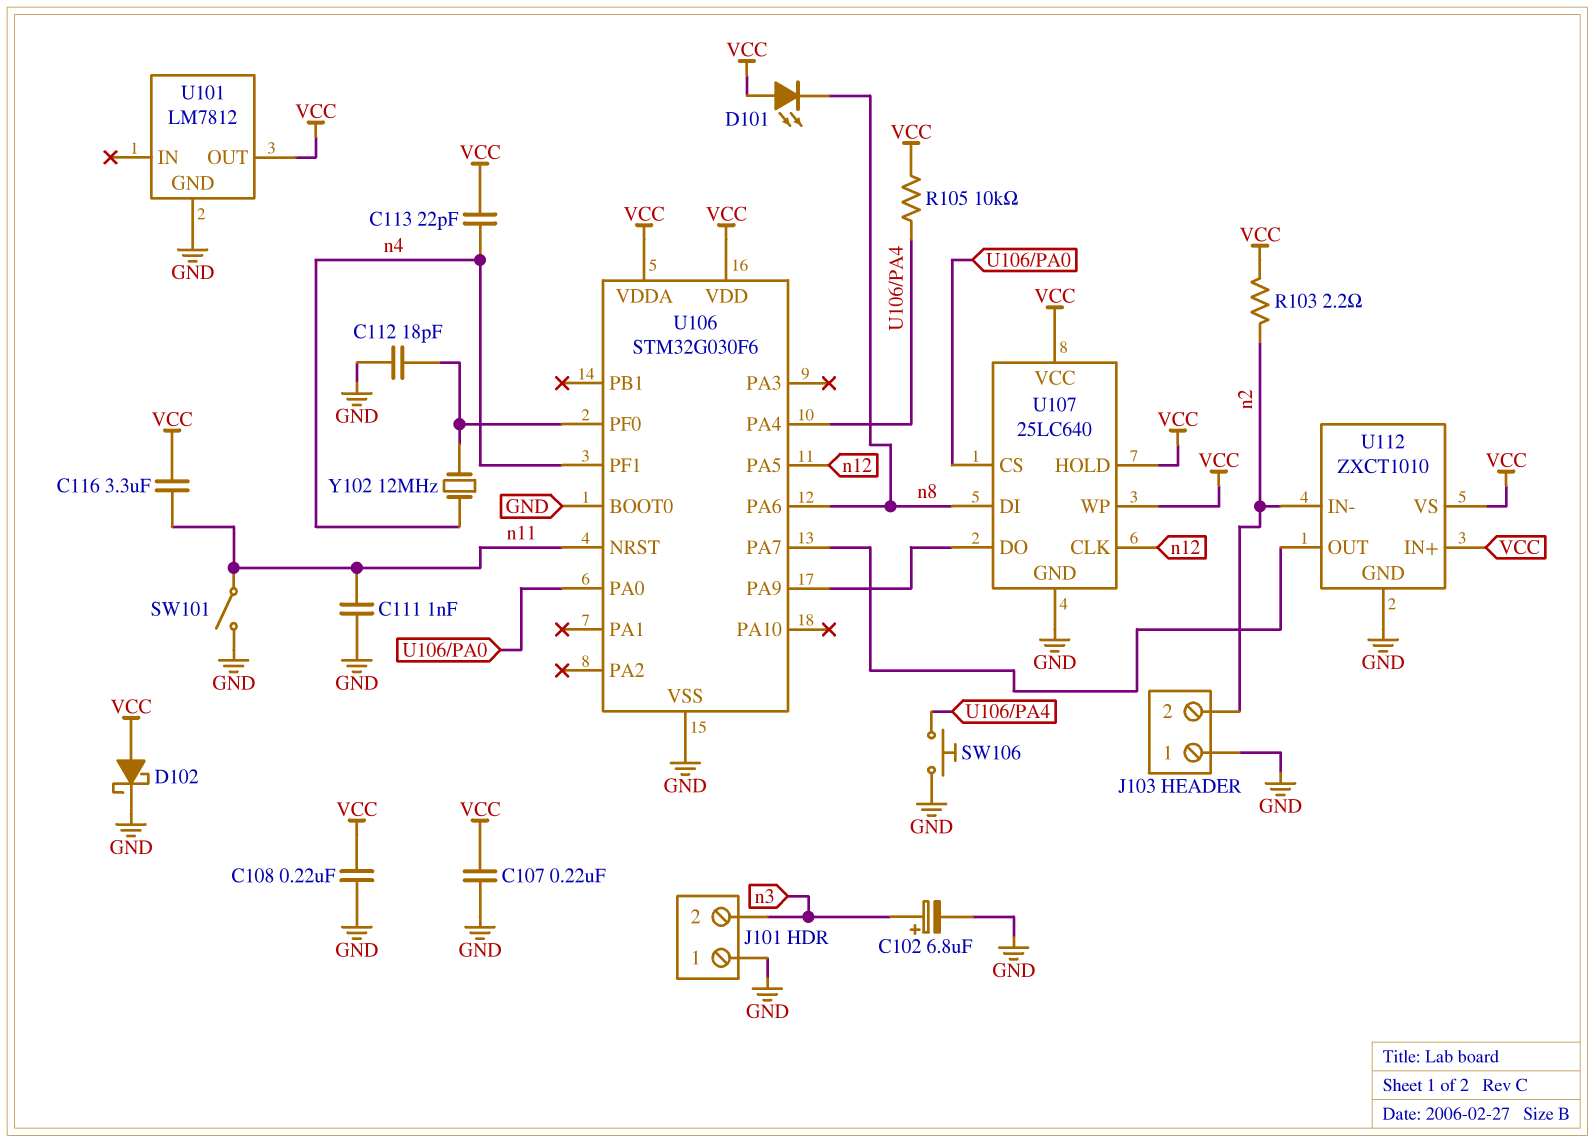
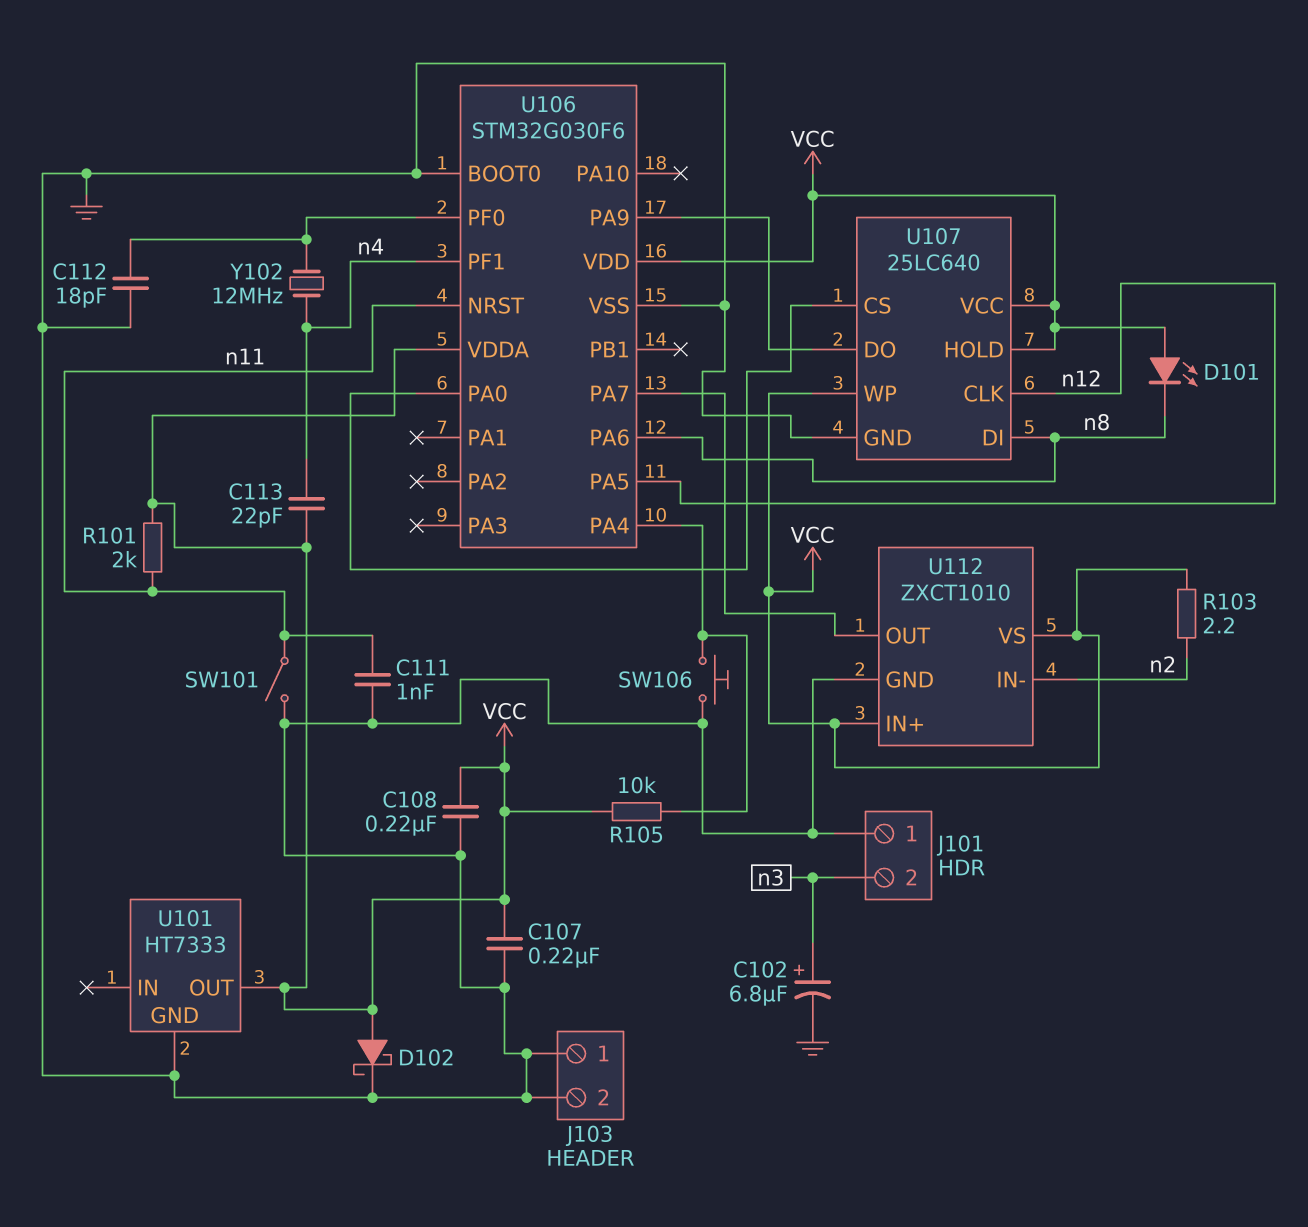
C116: 3.3uF (VCC, n11) -> none
J103 pin 2: n2 -> GND
R101: none -> 2k (VCC, n11)
U101: LM7812 -> HT7333

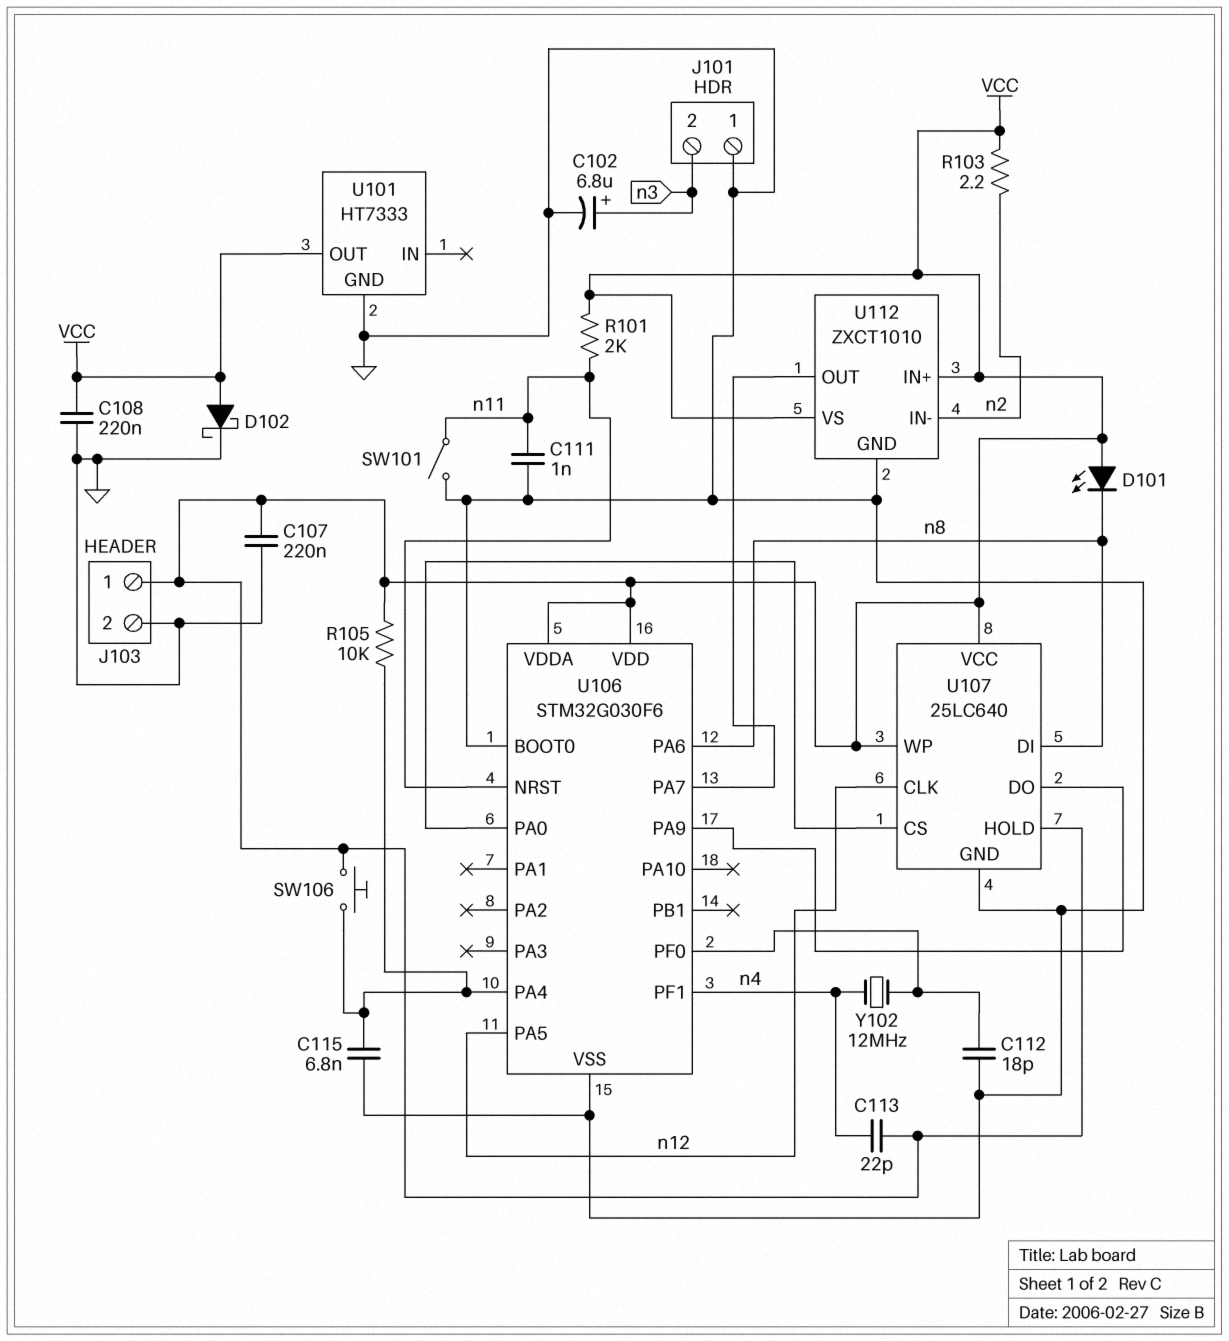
C115: none -> 6.8nF (GND, U106/PA4)
J103 pin 1: GND -> VCC
SW106: button (GND, U106/PA4) -> button (U106/PA4, VCC)

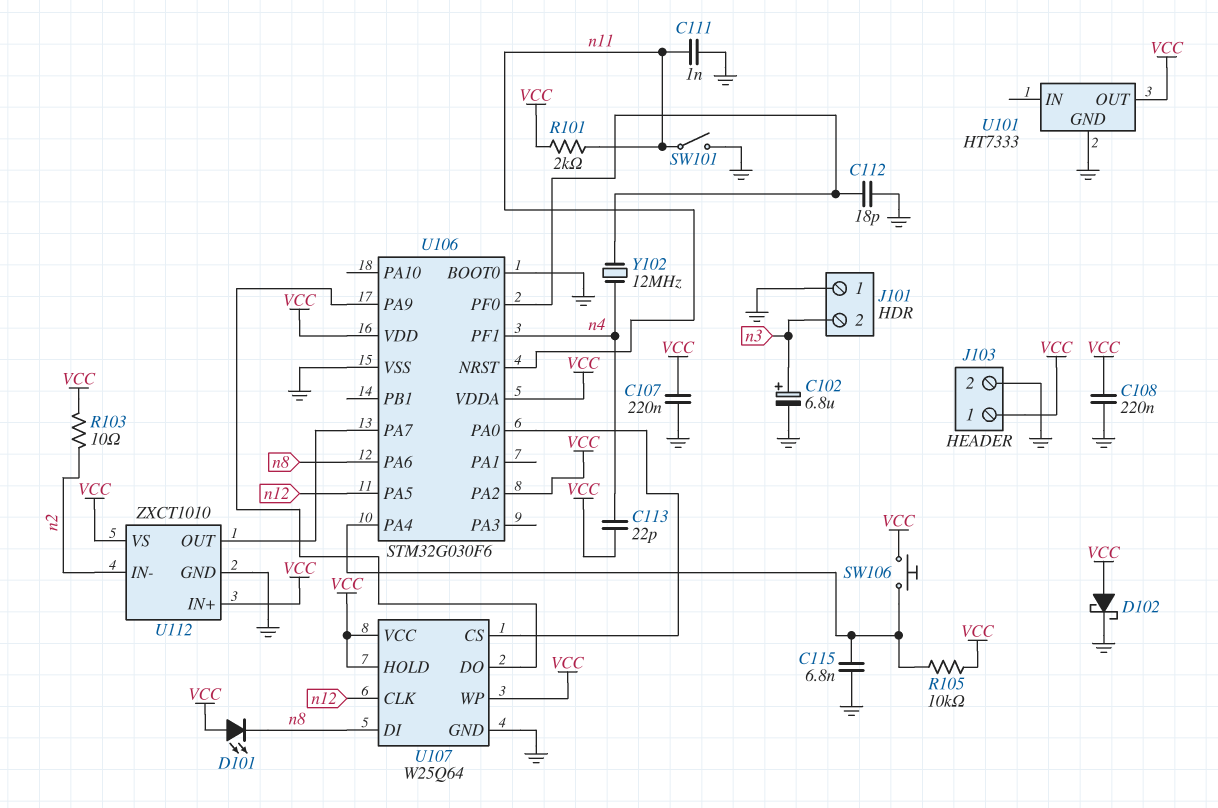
R103: 2.2 (VCC, n2) -> 10 (VCC, n2)
U106 pin PA2: none -> VCC
U107: 25LC640 -> W25Q64

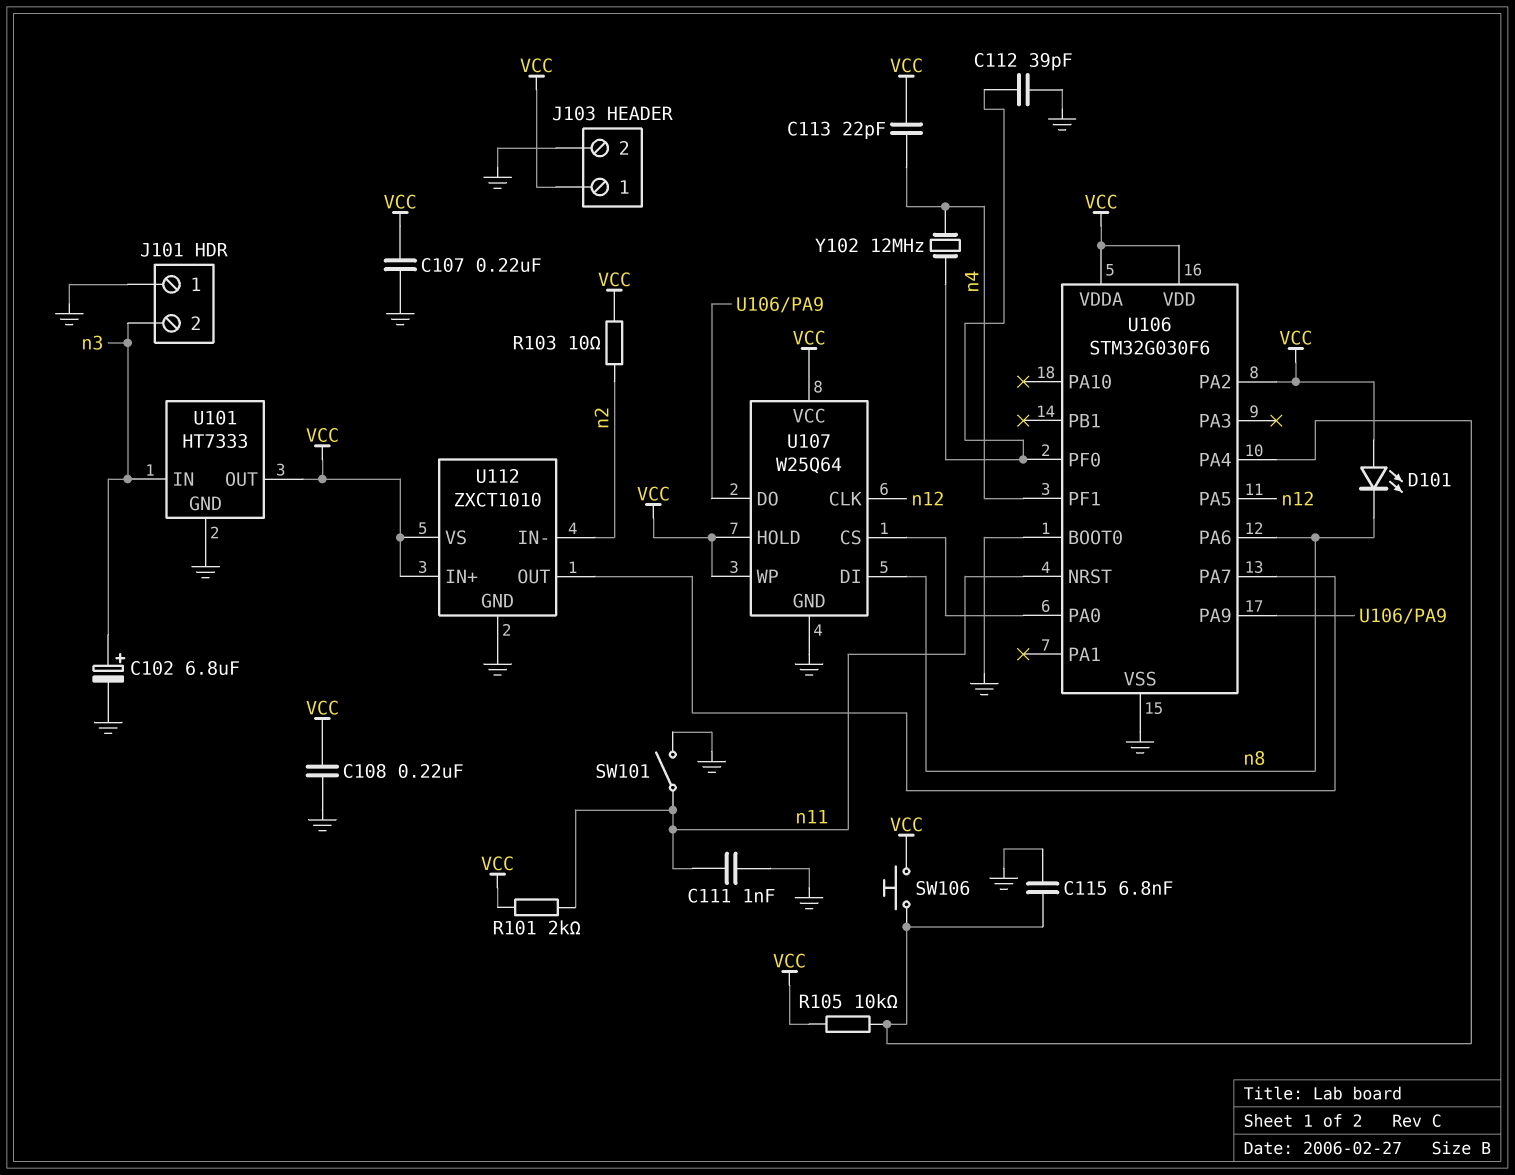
C112: 18pF (GND, U106/PF0) -> 39pF (GND, U106/PF0)
D102: schottky (A VCC, K GND) -> none
U101 pin IN: none -> n3

